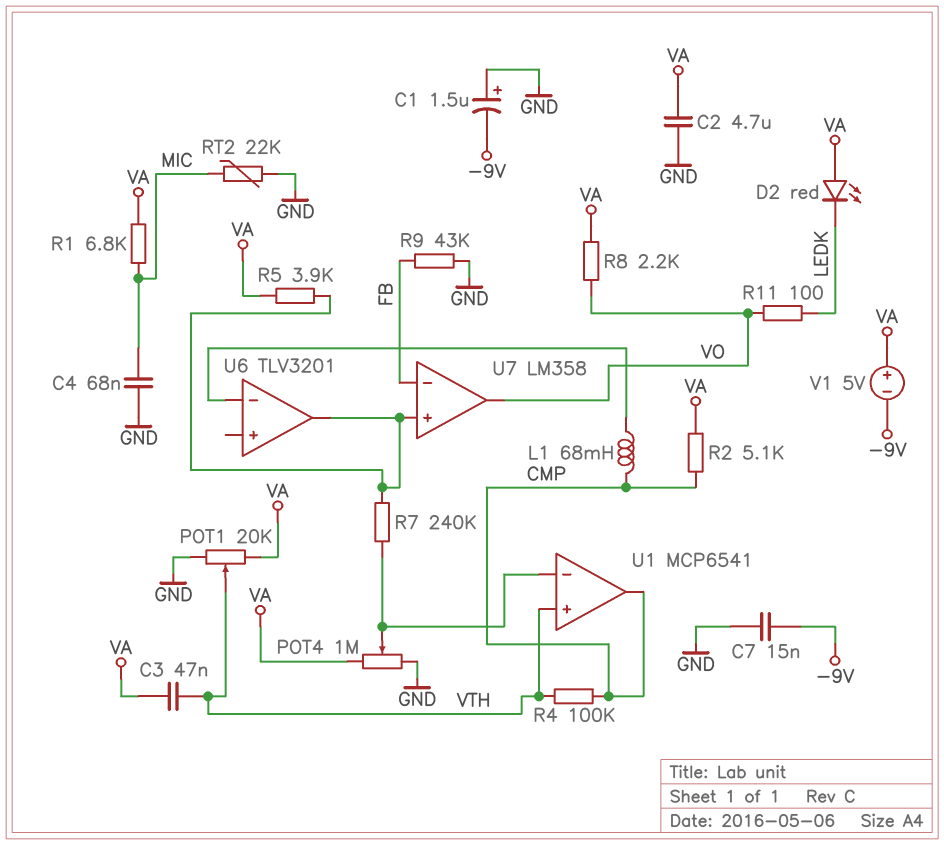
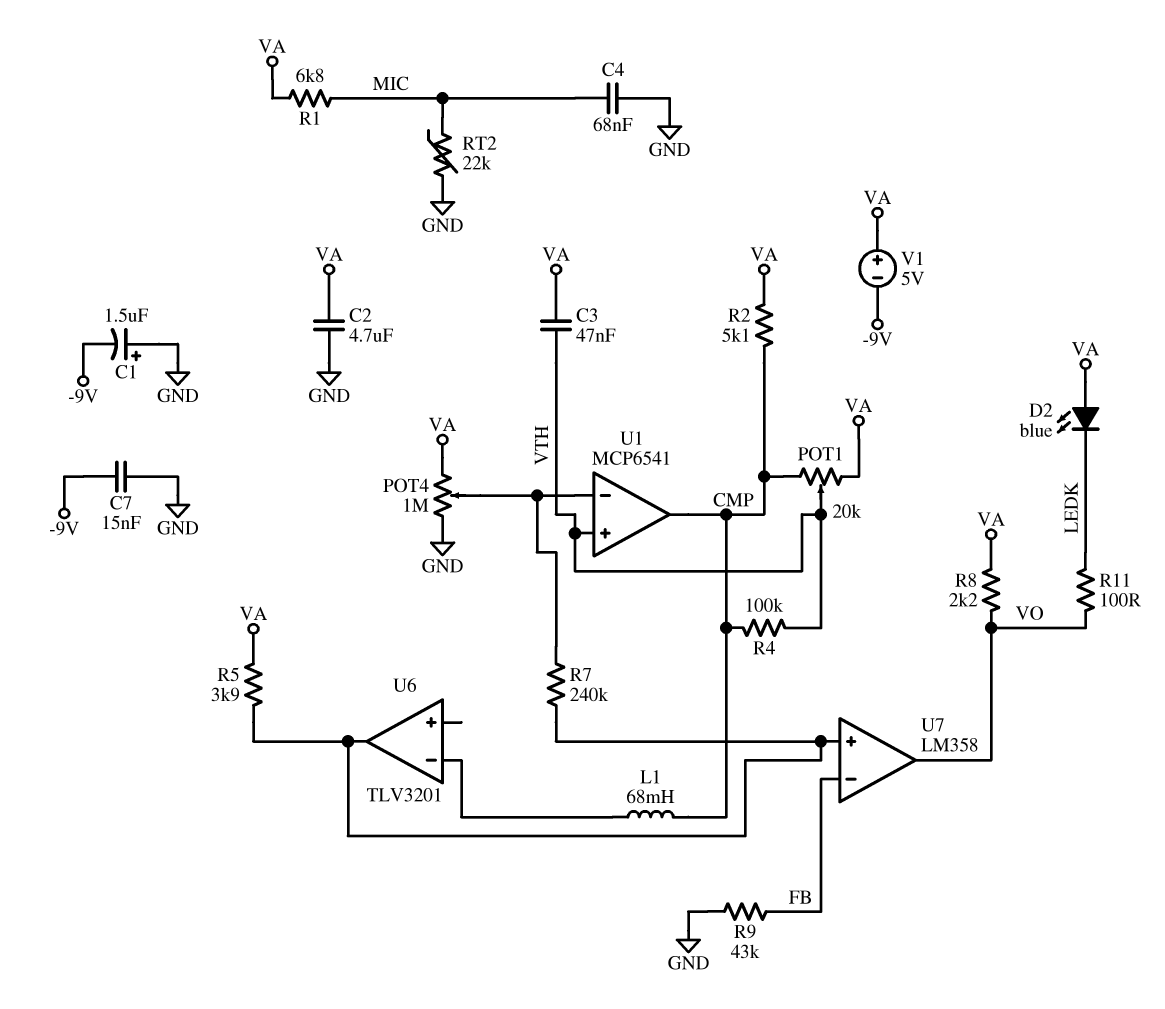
D2: LED red (A VA, K LEDK) -> LED blue (A VA, K LEDK)
POT1: 20k (GND, VA, wiper VTH) -> 20k (CMP, VA, wiper VTH)

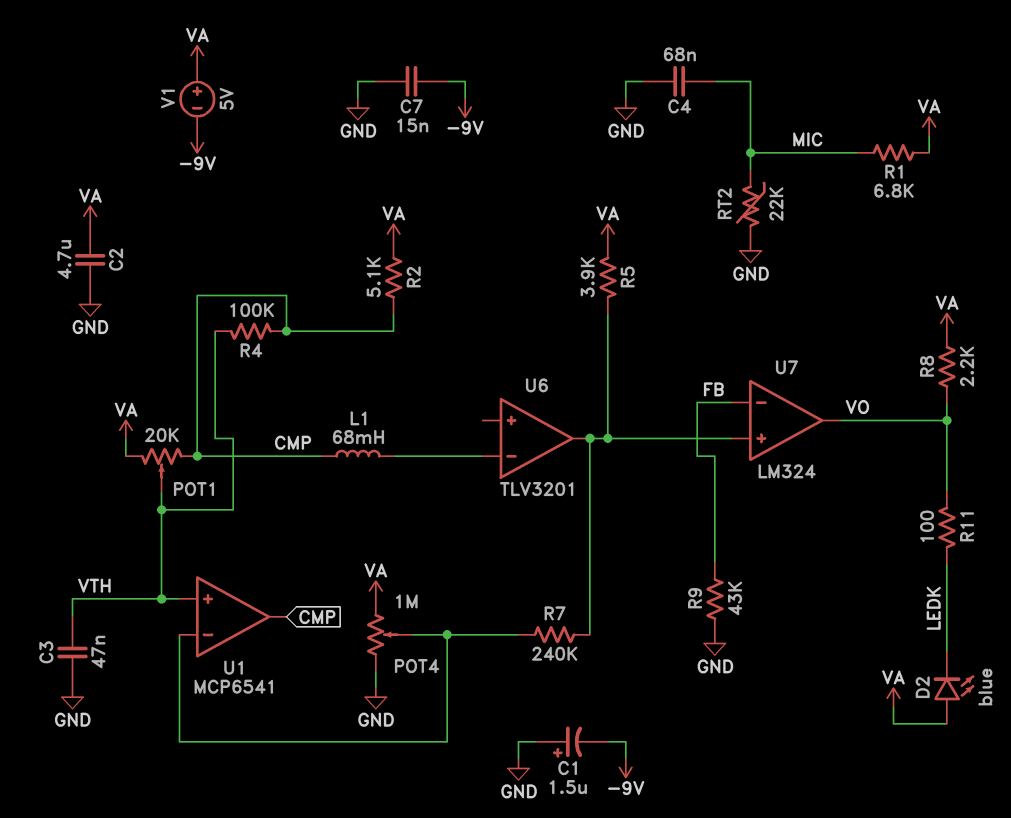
C3: 47nF (VA, VTH) -> 47nF (GND, VTH)
U7: LM358 -> LM324

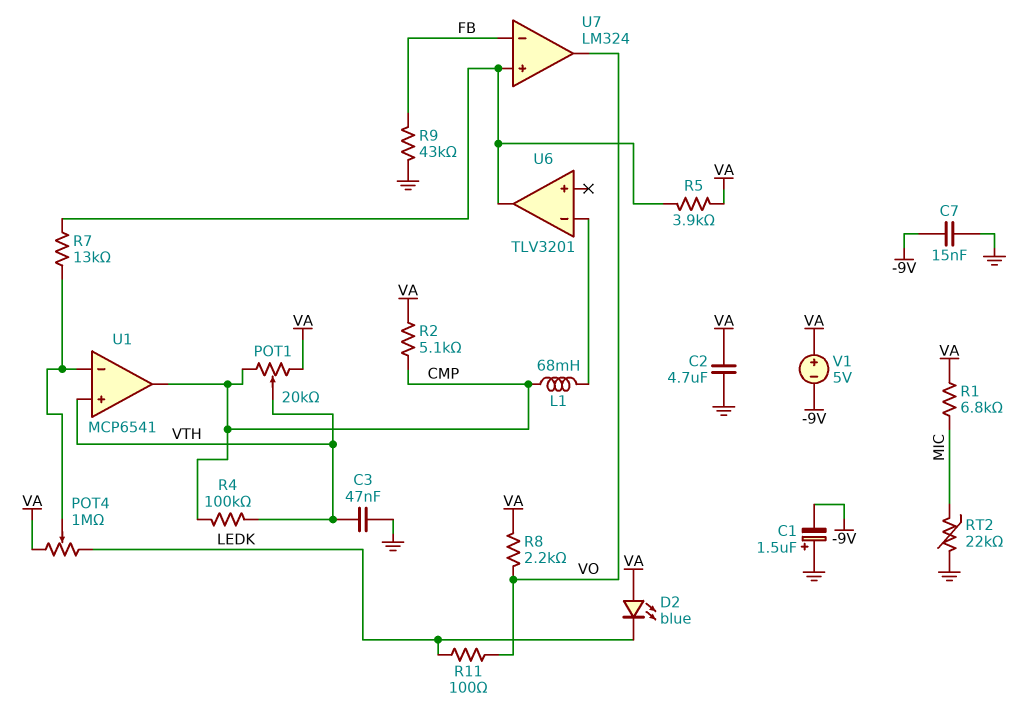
C4: 68nF (GND, MIC) -> none
POT4: 1M (GND, VA, wiper U1/in-) -> 1M (LEDK, VA, wiper U1/in-)
R7: 240k (U1/in-, U6/out) -> 13k (U1/in-, U6/out)

